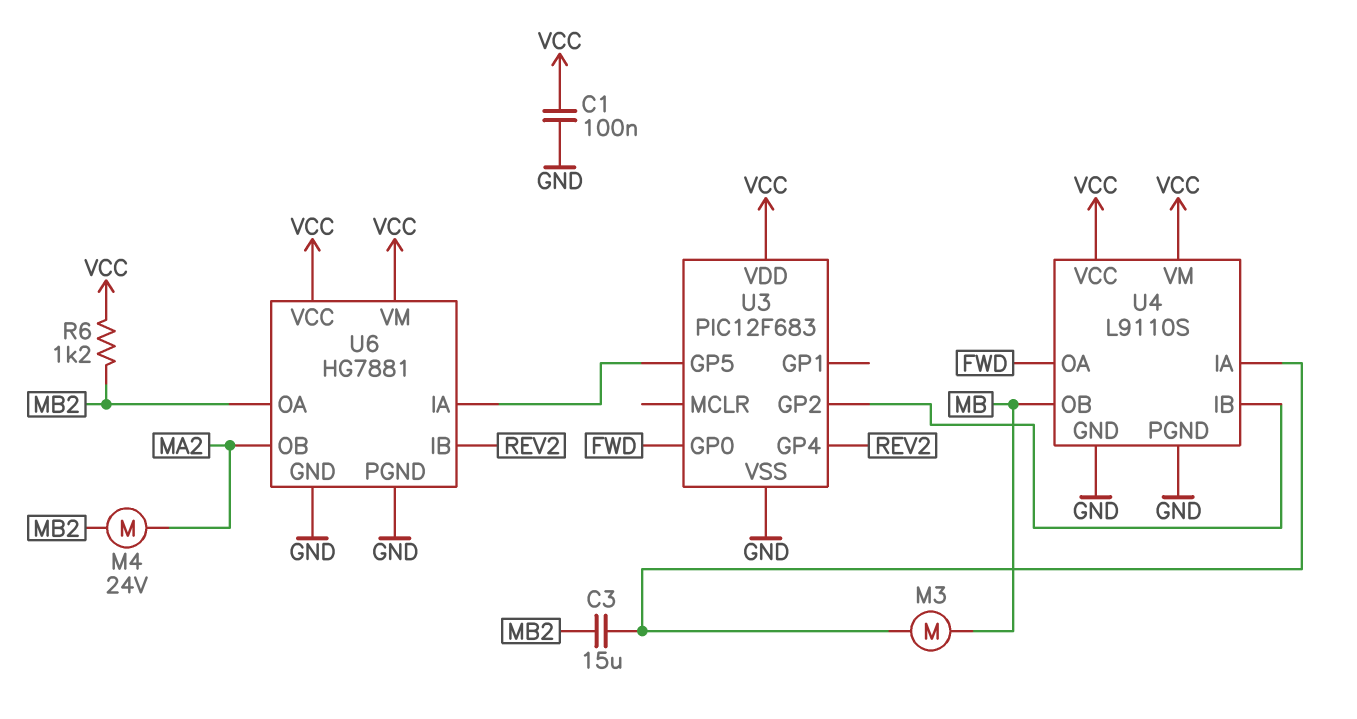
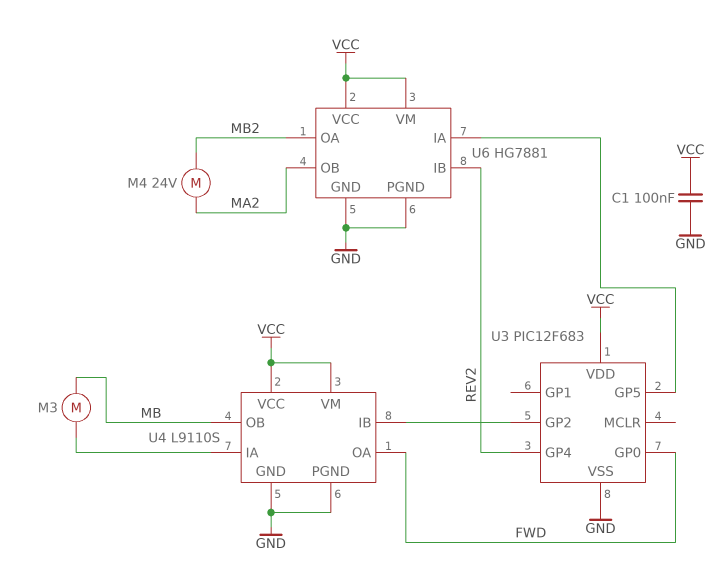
C3: 15uF (MB2, U4/IA) -> none
R6: 1.2k (MB2, VCC) -> none

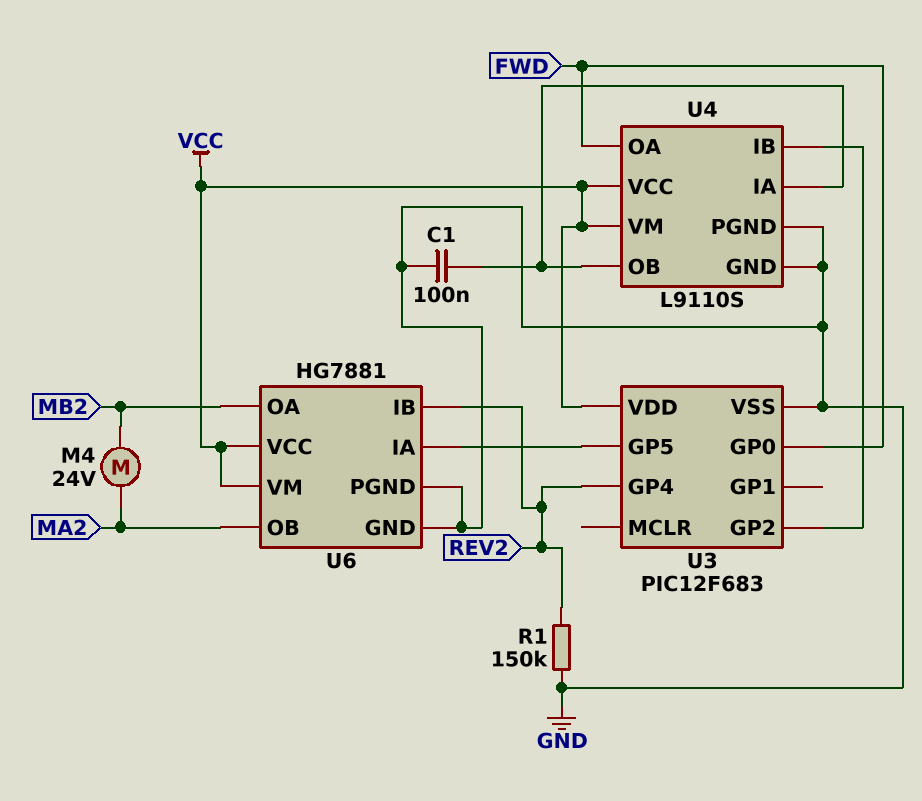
C1: 100nF (GND, VCC) -> 100nF (GND, U4/IA)
M3: motor (MB, U4/IA) -> none
R1: none -> 150k (GND, REV2)
U4 pin OB: MB -> U4/IA

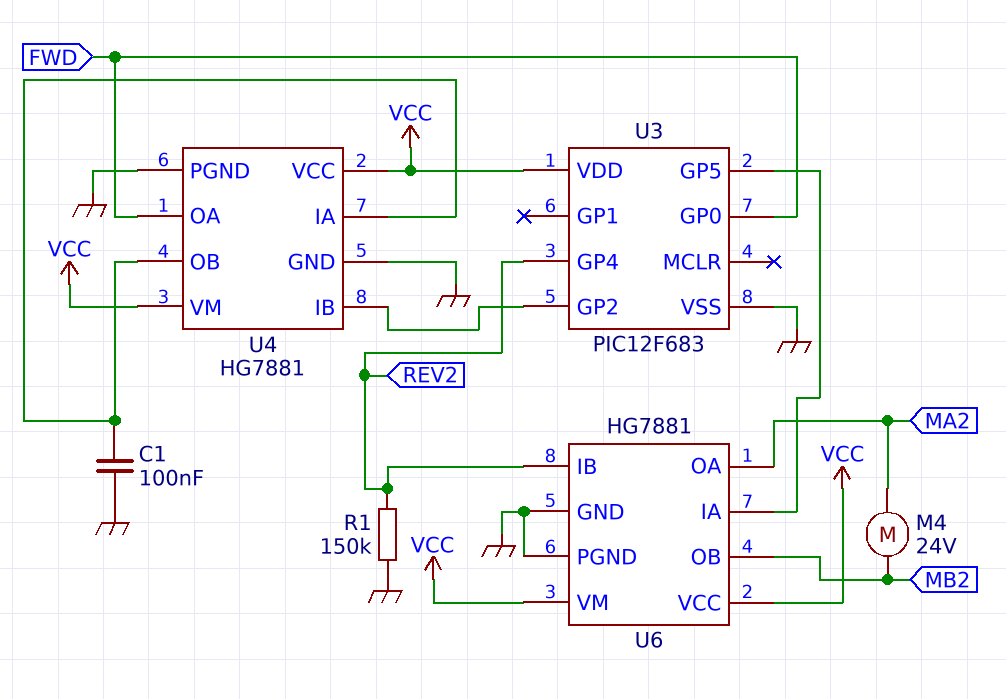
U4: L9110S -> HG7881
U6 pin OA: MB2 -> MA2
U6 pin OB: MA2 -> MB2

